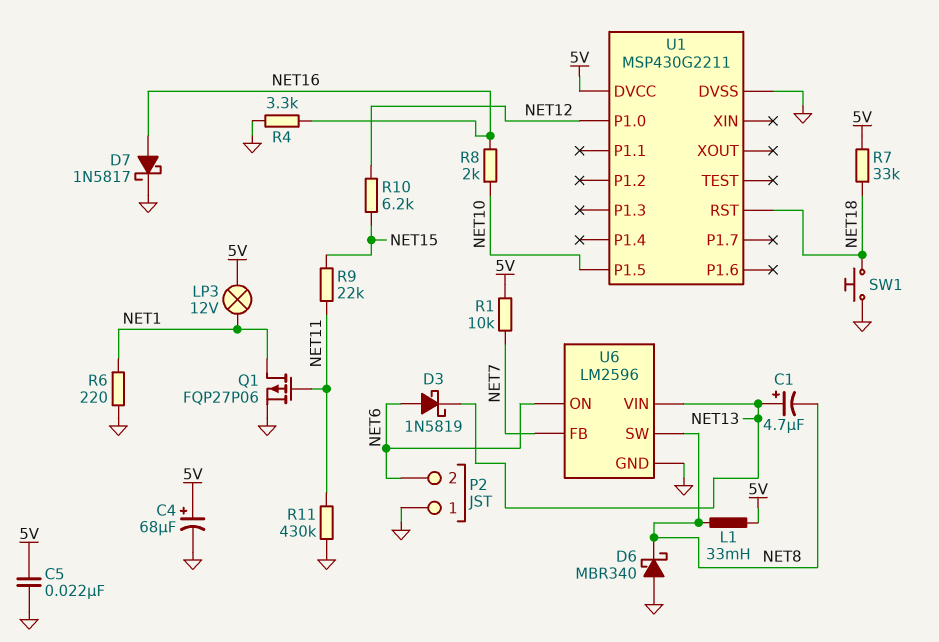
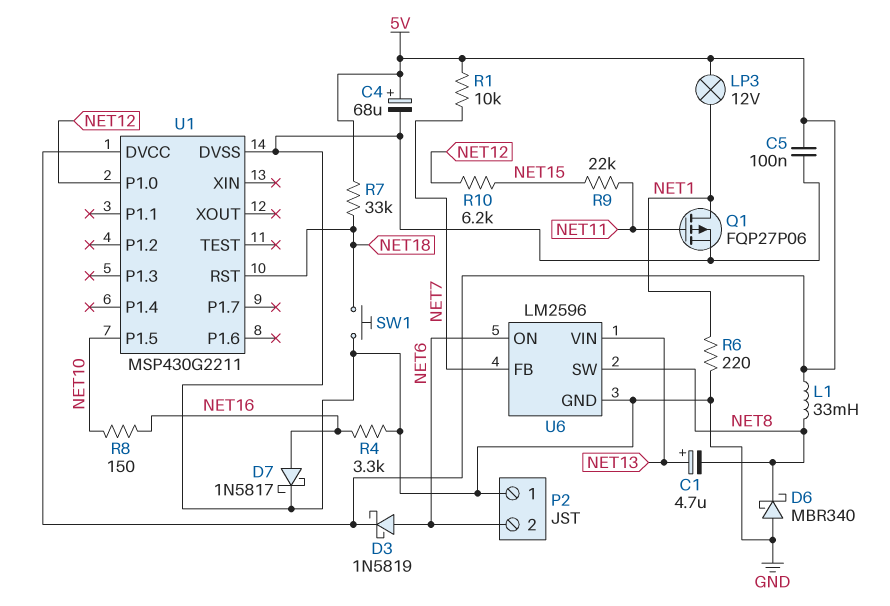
C5: 22nF (5V, GND) -> 100nF (5V, GND)
D3: schottky 1N5819 (A NET6, K NET13) -> schottky 1N5819 (A NET6, K 5V)
R8: 2k (NET10, NET16) -> 150 (NET10, NET16)
R11: 430k (GND, NET11) -> none

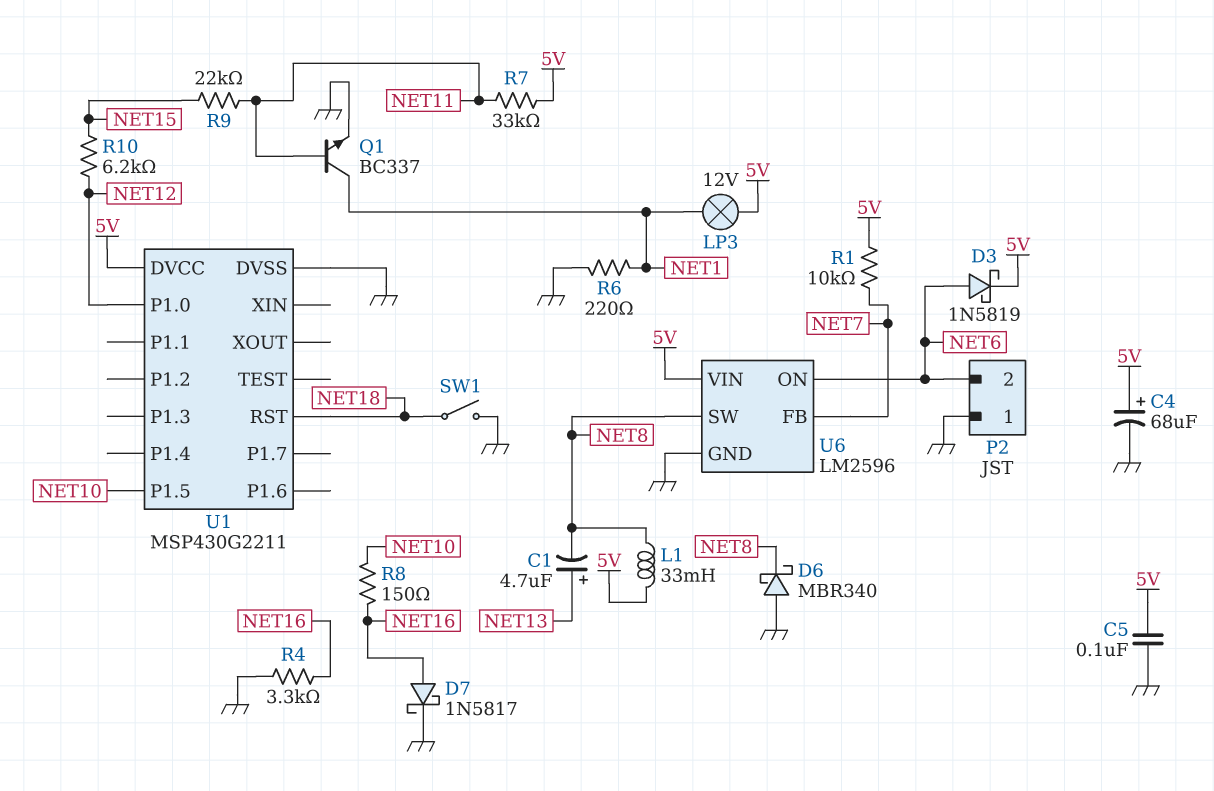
Q1: PMOS FQP27P06 (G NET11, D NET1, S GND) -> NPN BC337 (B NET11, C NET1, E GND)
R7: 33k (5V, NET18) -> 33k (5V, NET11)
SW1: button (GND, NET18) -> switch (GND, NET18)
U6 pin VIN: NET13 -> 5V

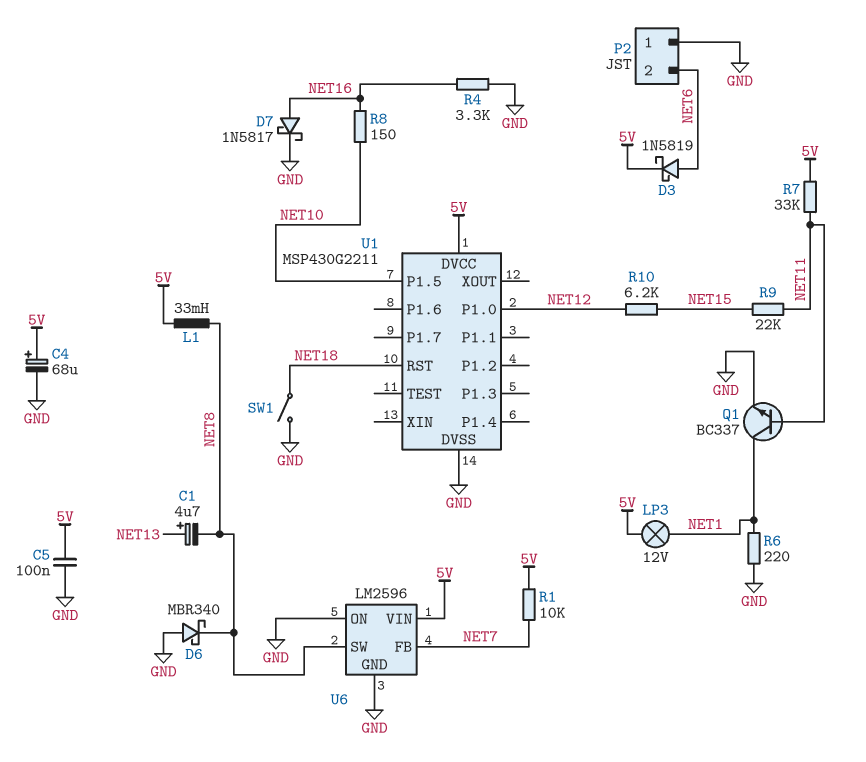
U6 pin ON: NET6 -> GND

